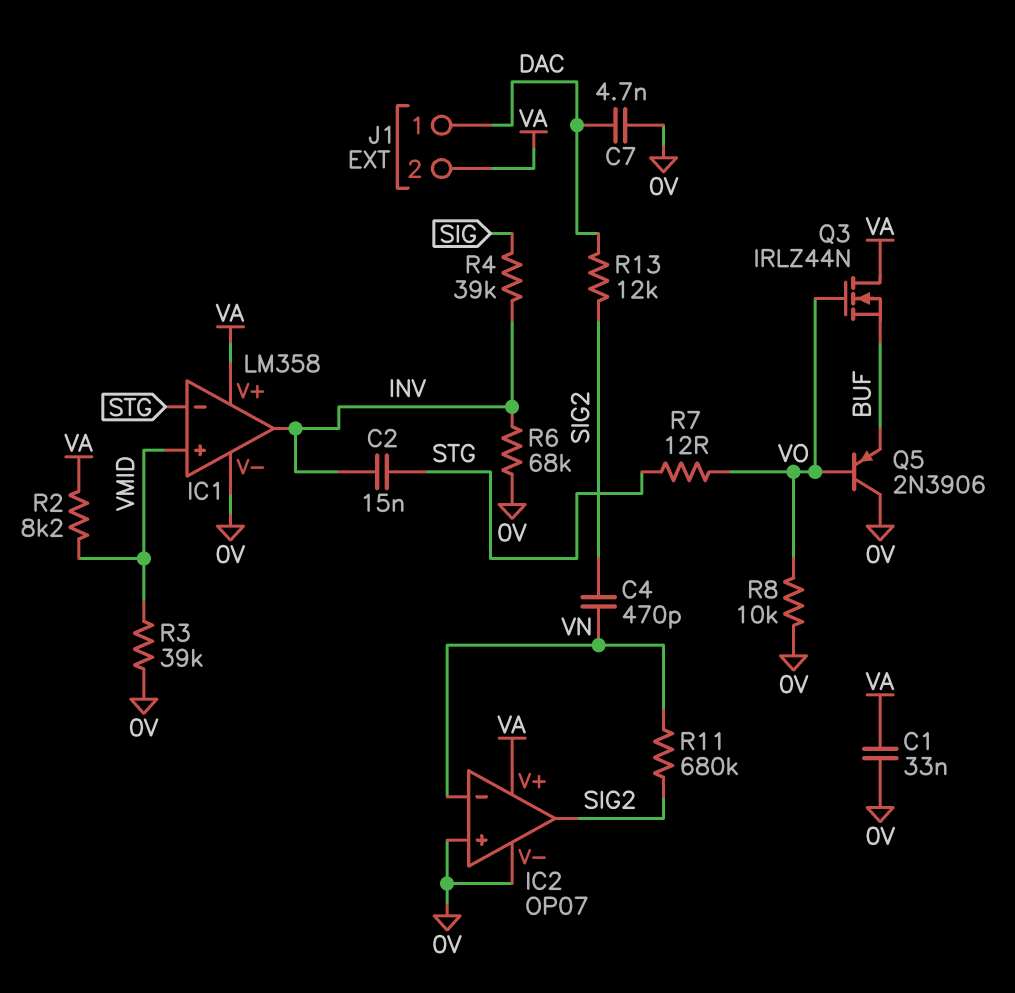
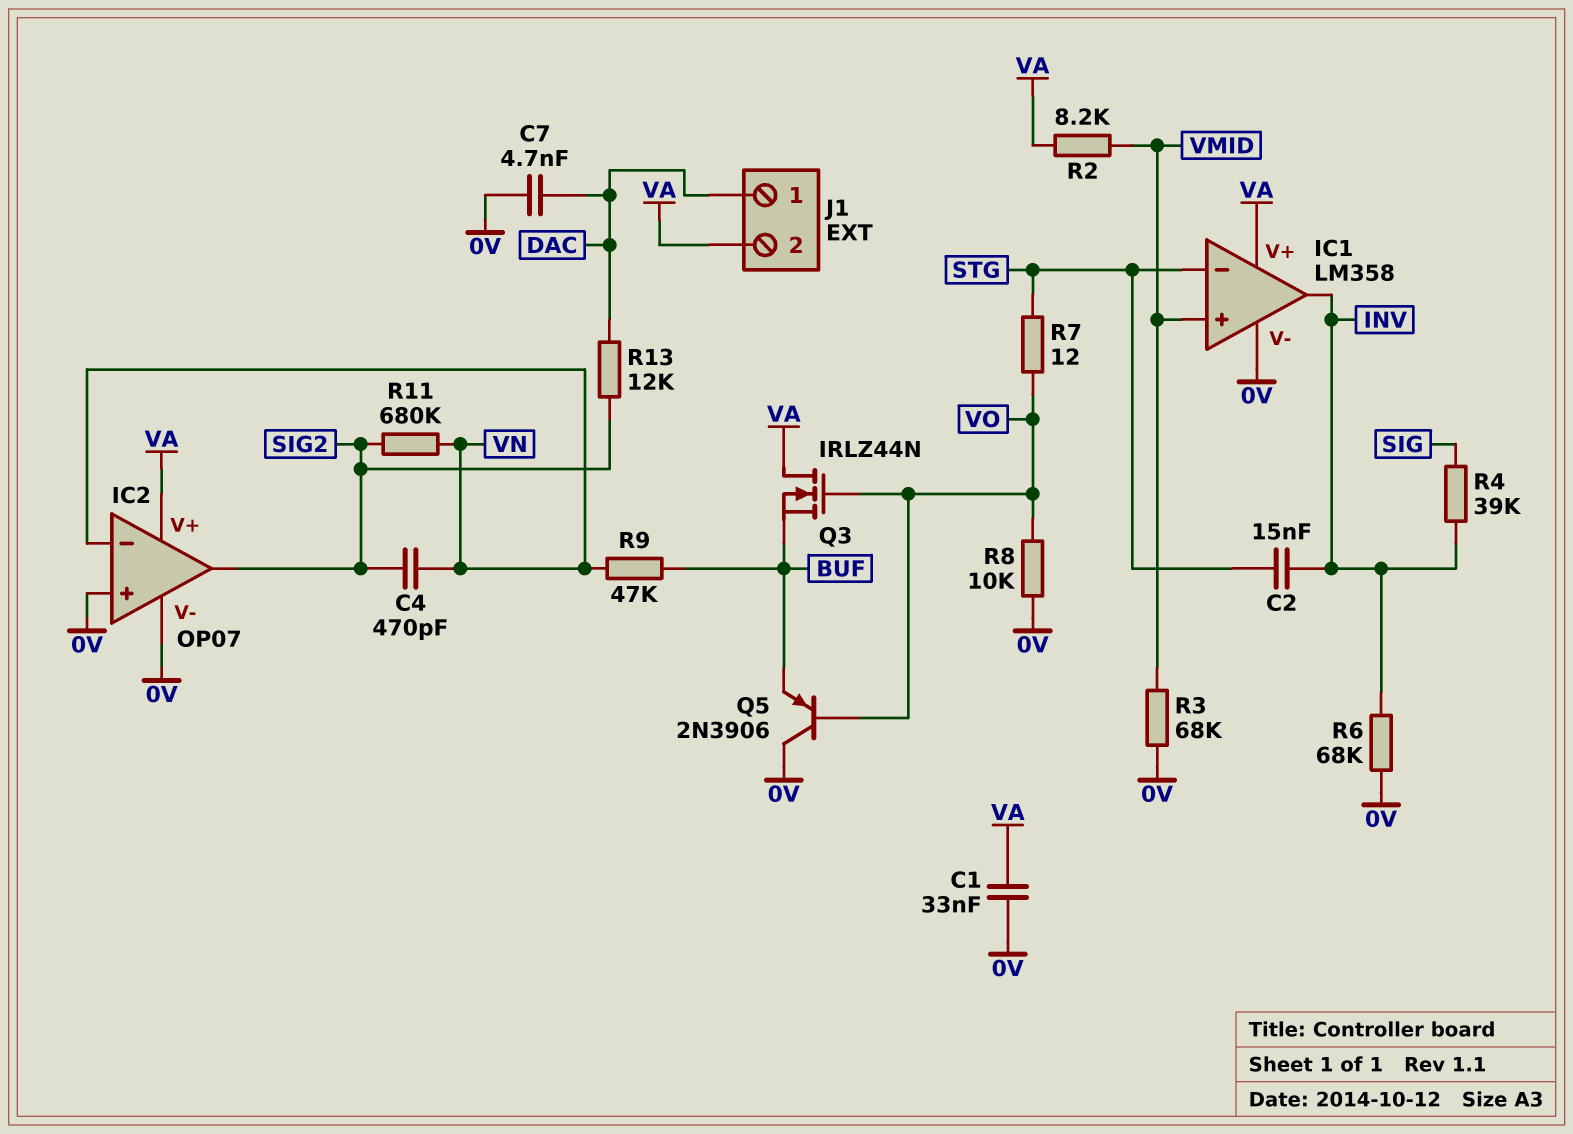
R3: 39k (0V, VMID) -> 68k (0V, VMID)
R9: none -> 47k (BUF, VN)

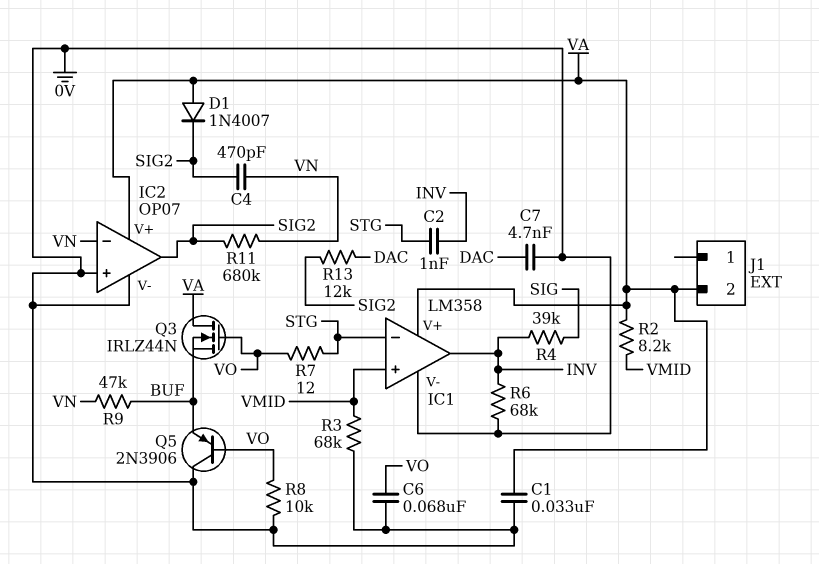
C2: 15nF (INV, STG) -> 1nF (INV, STG)
C6: none -> 68nF (0V, VO)
D1: none -> diode 1N4007 (A VA, K SIG2)
J1 pin 1: DAC -> none

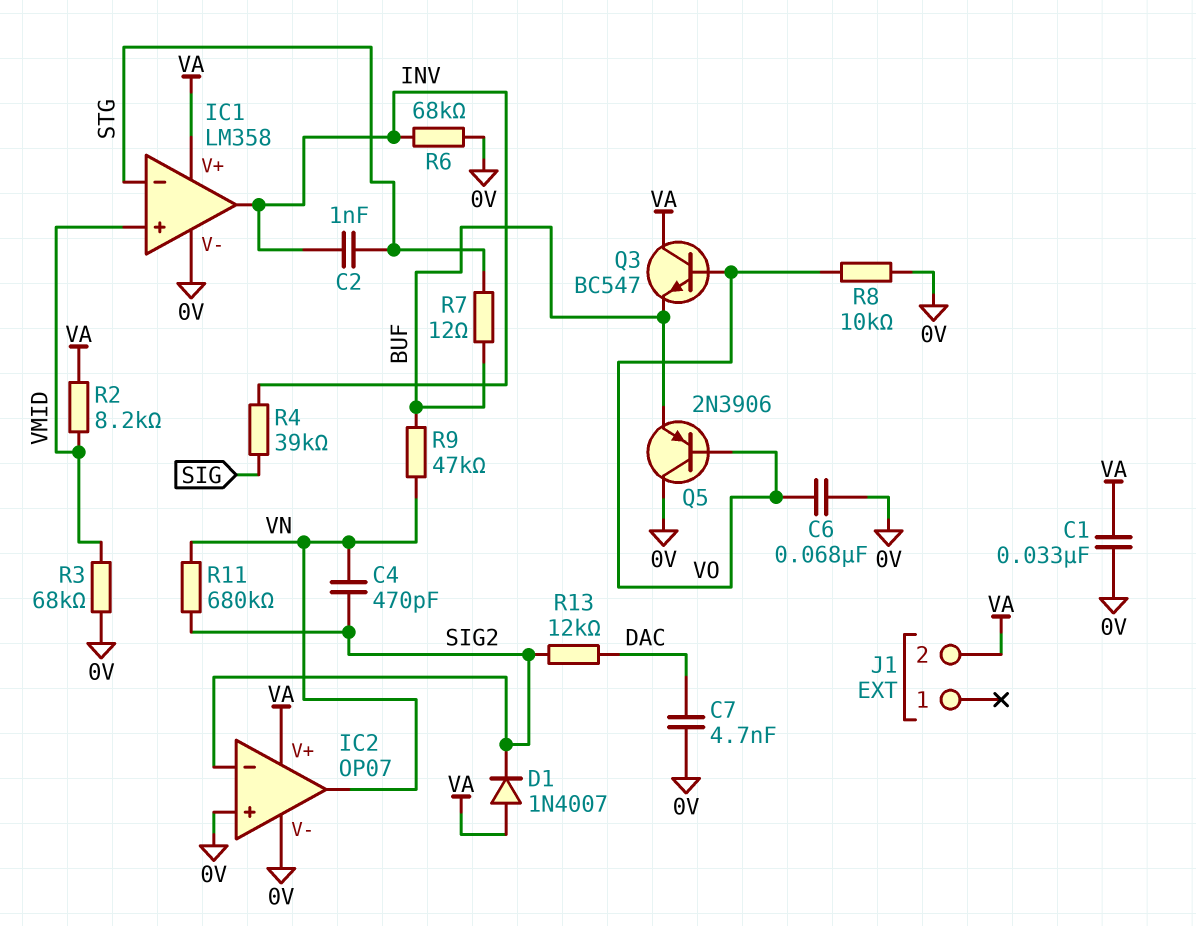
IC2 pin in-: VN -> SIG2
IC2 pin out: SIG2 -> VN
Q3: NMOS IRLZ44N (G VO, D VA, S BUF) -> NPN BC547 (B VO, C VA, E BUF)
R7: 12 (STG, VO) -> 12 (BUF, STG)

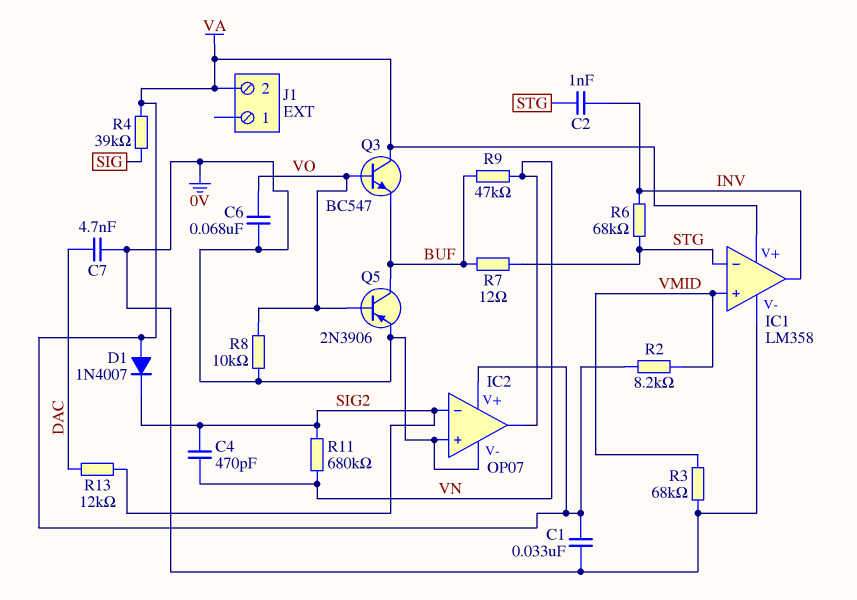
Q5: PNP 2N3906 (B VO, C 0V, E BUF) -> PNP 2N3906 (B VO, C BUF, E 0V)
R4: 39k (INV, SIG) -> 39k (SIG, VA)
R6: 68k (0V, INV) -> 68k (INV, STG)

